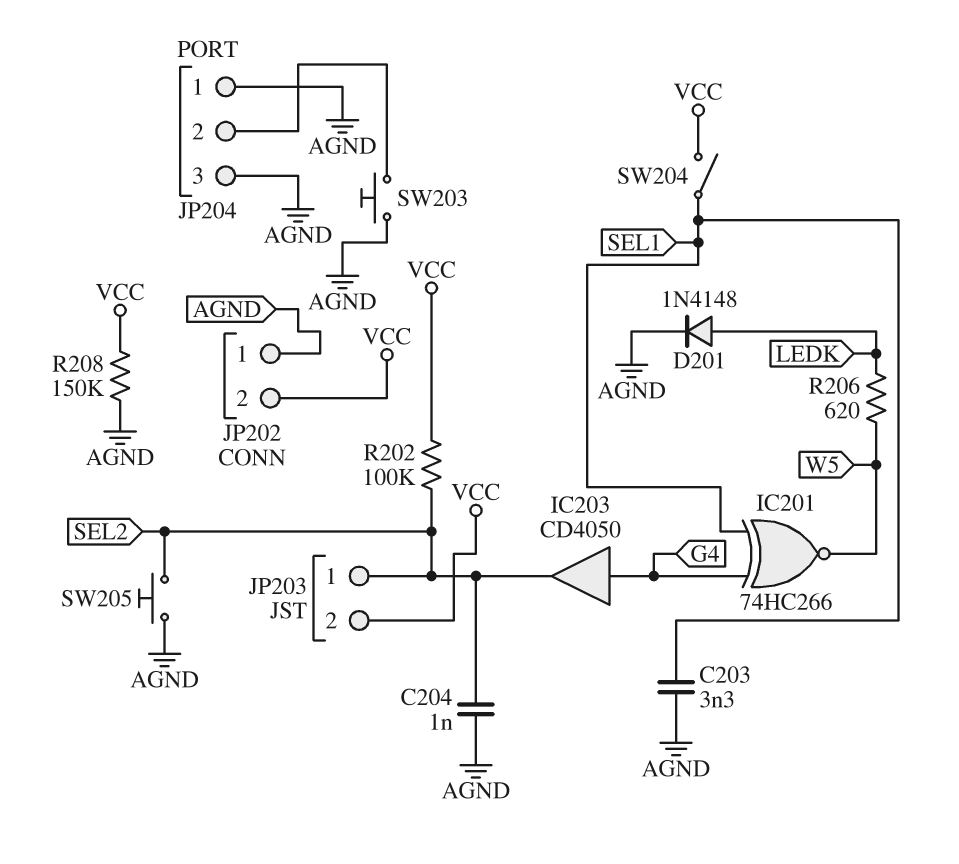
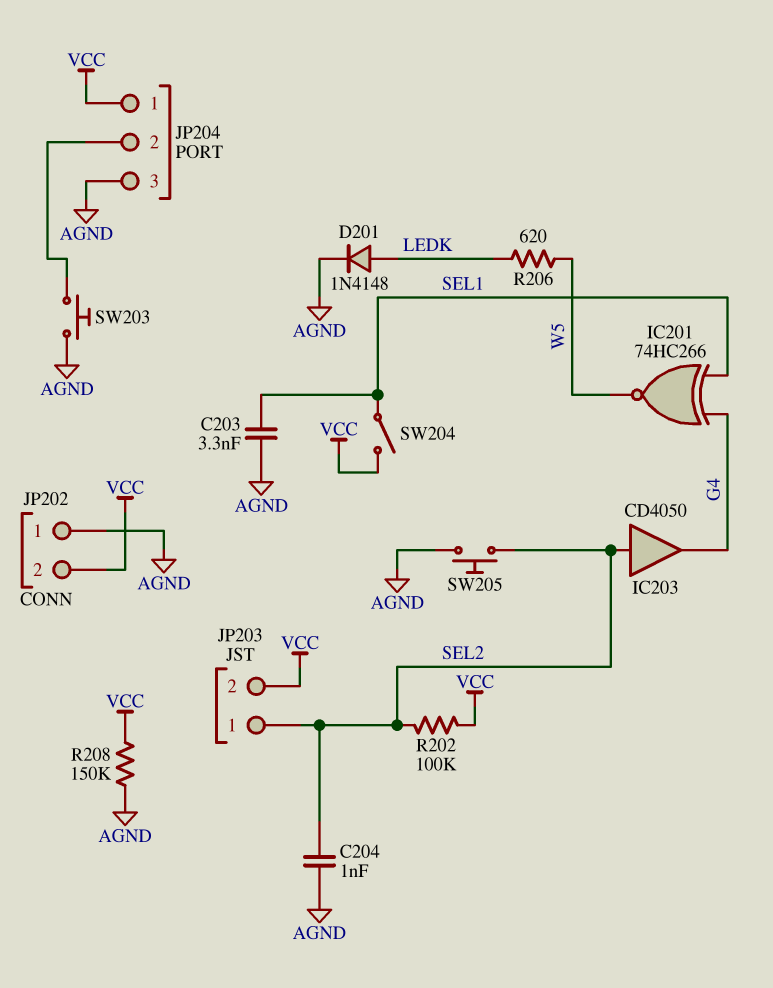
IC203: buffer CD4050 (in G4, out SEL2) -> buffer CD4050 (in SEL2, out G4)
JP204 pin 1: AGND -> VCC

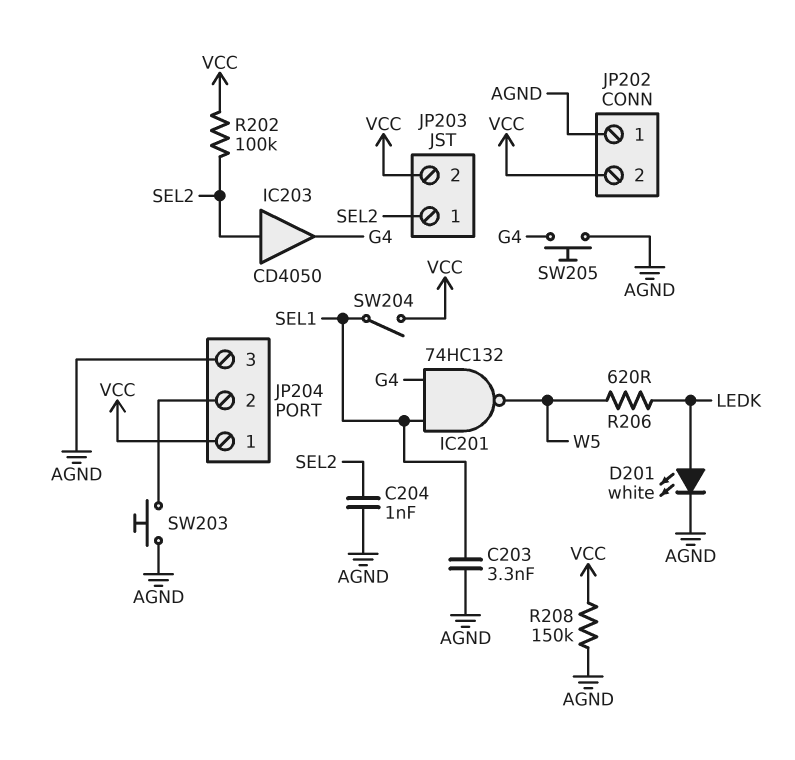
D201: diode 1N4148 (A LEDK, K AGND) -> LED white (A LEDK, K AGND)
IC201: XNOR 74HC266 (in G4, in SEL1, out W5) -> NAND 74HC132 (in G4, in SEL1, out W5)
SW205: button (AGND, SEL2) -> button (AGND, G4)

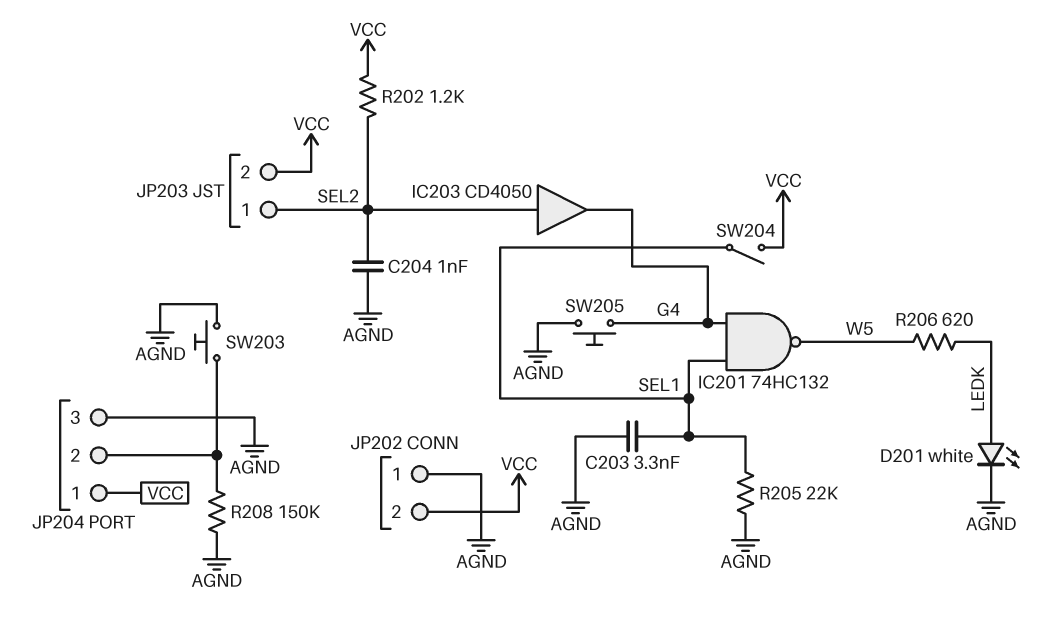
R202: 100k (SEL2, VCC) -> 1.2k (SEL2, VCC)
R205: none -> 22k (AGND, SEL1)
R208: 150k (AGND, VCC) -> 150k (AGND, JP204/2)

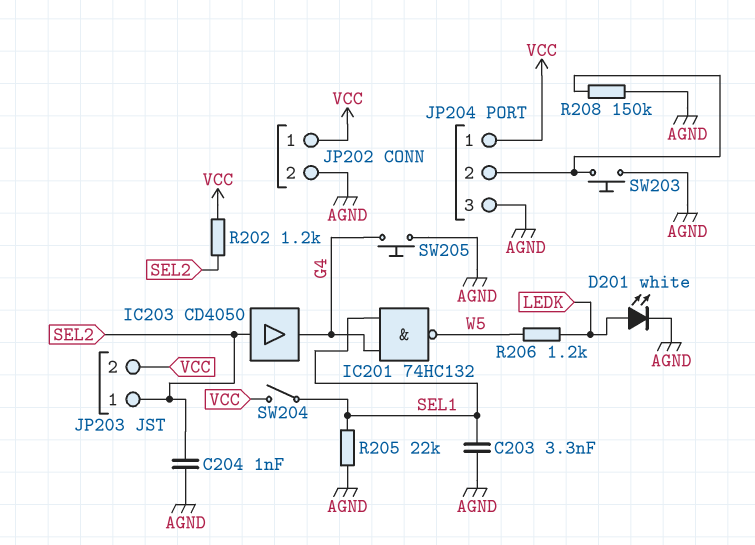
JP202 pin 1: AGND -> VCC
JP202 pin 2: VCC -> AGND
R206: 620 (LEDK, W5) -> 1.2k (LEDK, W5)

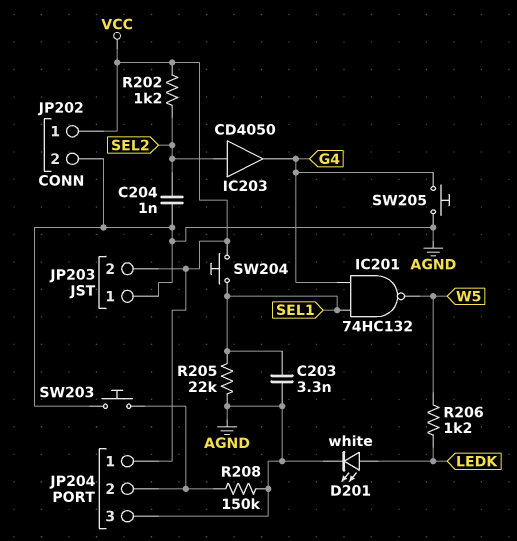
JP203 pin 1: SEL2 -> AGND
SW204: switch (SEL1, VCC) -> button (SEL1, VCC)

